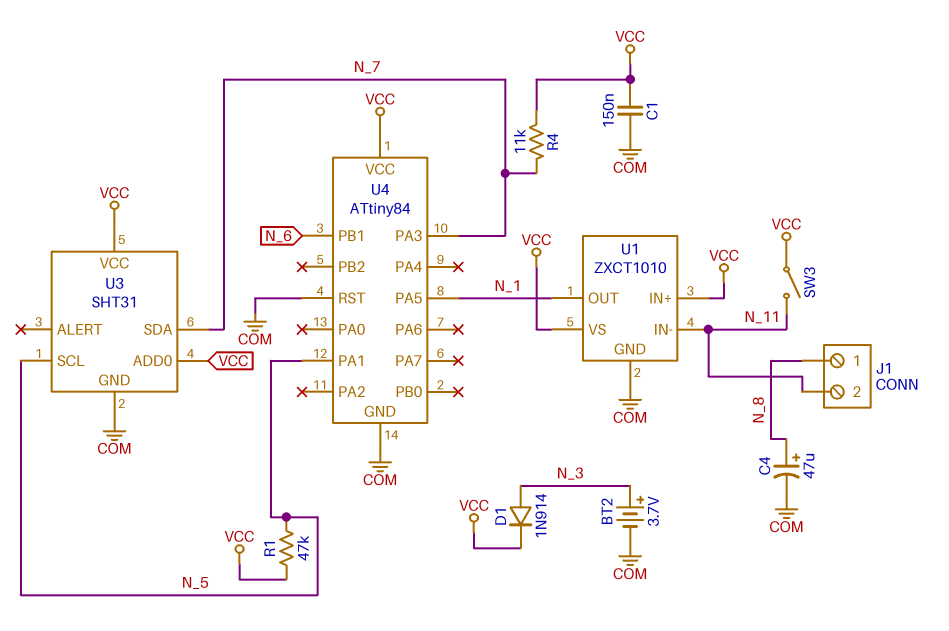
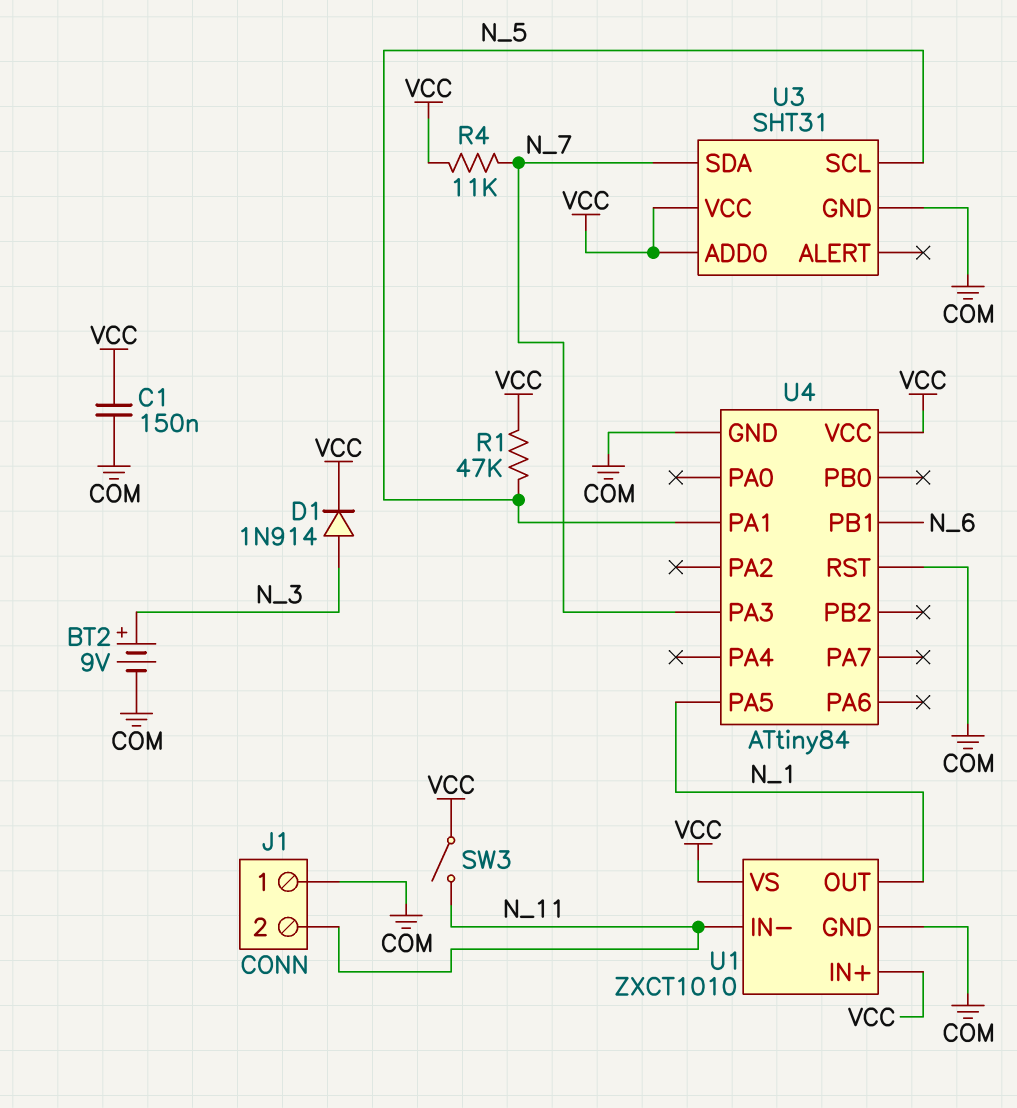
BT2: 3.7V (plus N_3, minus COM) -> 9V (plus N_3, minus COM)
C4: 47uF (plus N_8, minus COM) -> none
J1 pin 1: N_8 -> COM

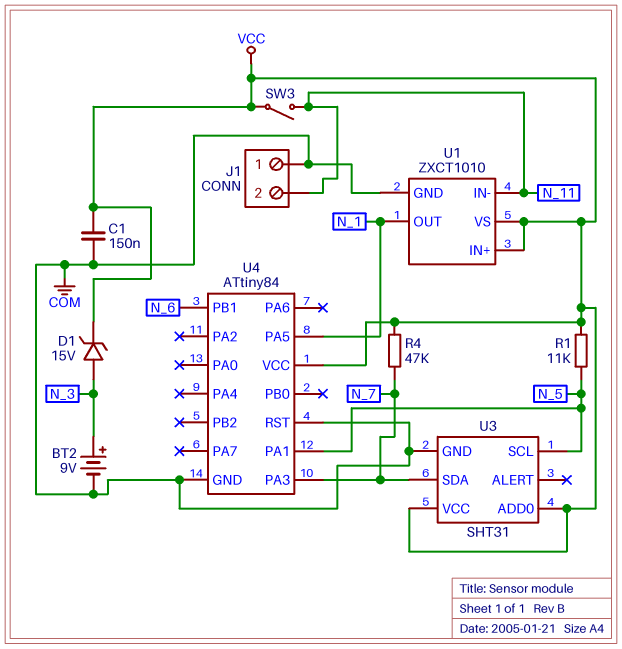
D1: diode 1N914 (A N_3, K VCC) -> zener 15V (A N_3, K VCC)
R1: 47k (N_5, VCC) -> 11k (N_5, VCC)
R4: 11k (N_7, VCC) -> 47k (N_7, VCC)

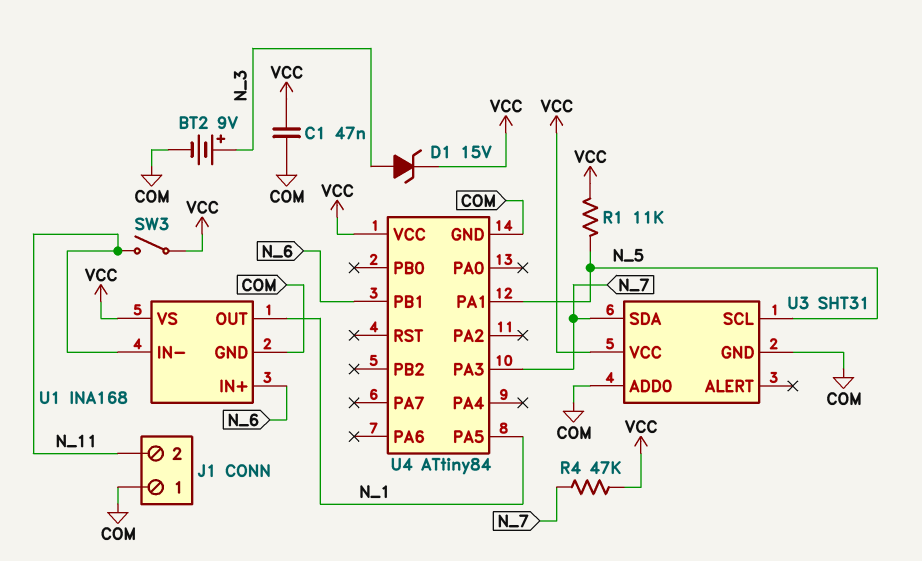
C1: 150nF (COM, VCC) -> 47nF (COM, VCC)
U1: ZXCT1010 -> INA168
U1 pin IN+: VCC -> N_6
U3 pin ADD0: VCC -> COM
U4 pin RST: COM -> none

